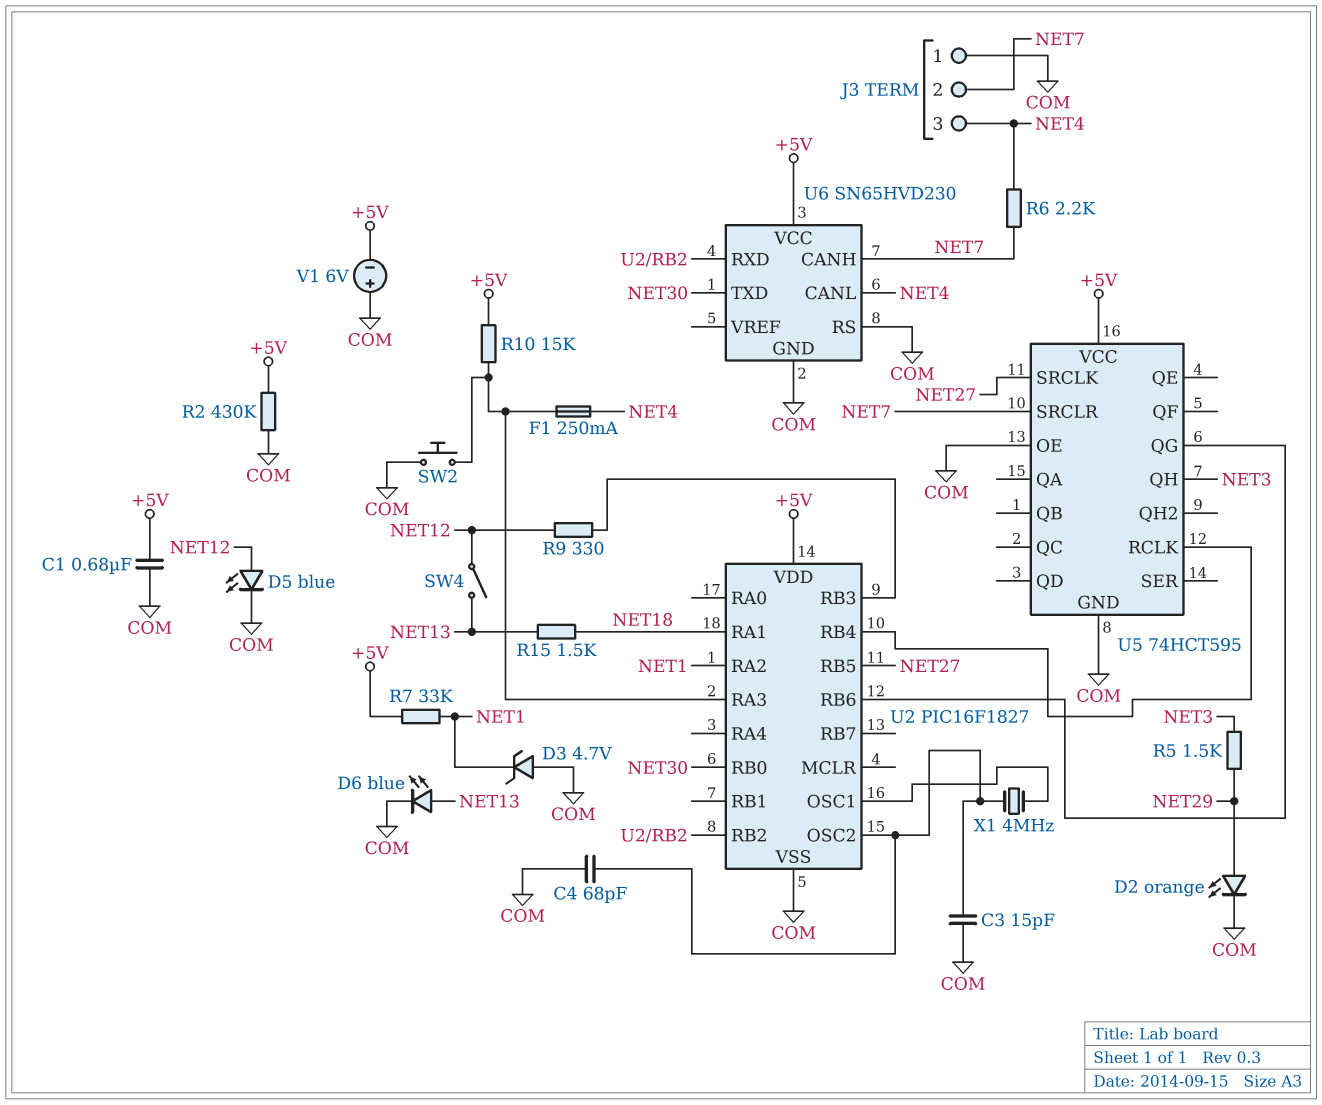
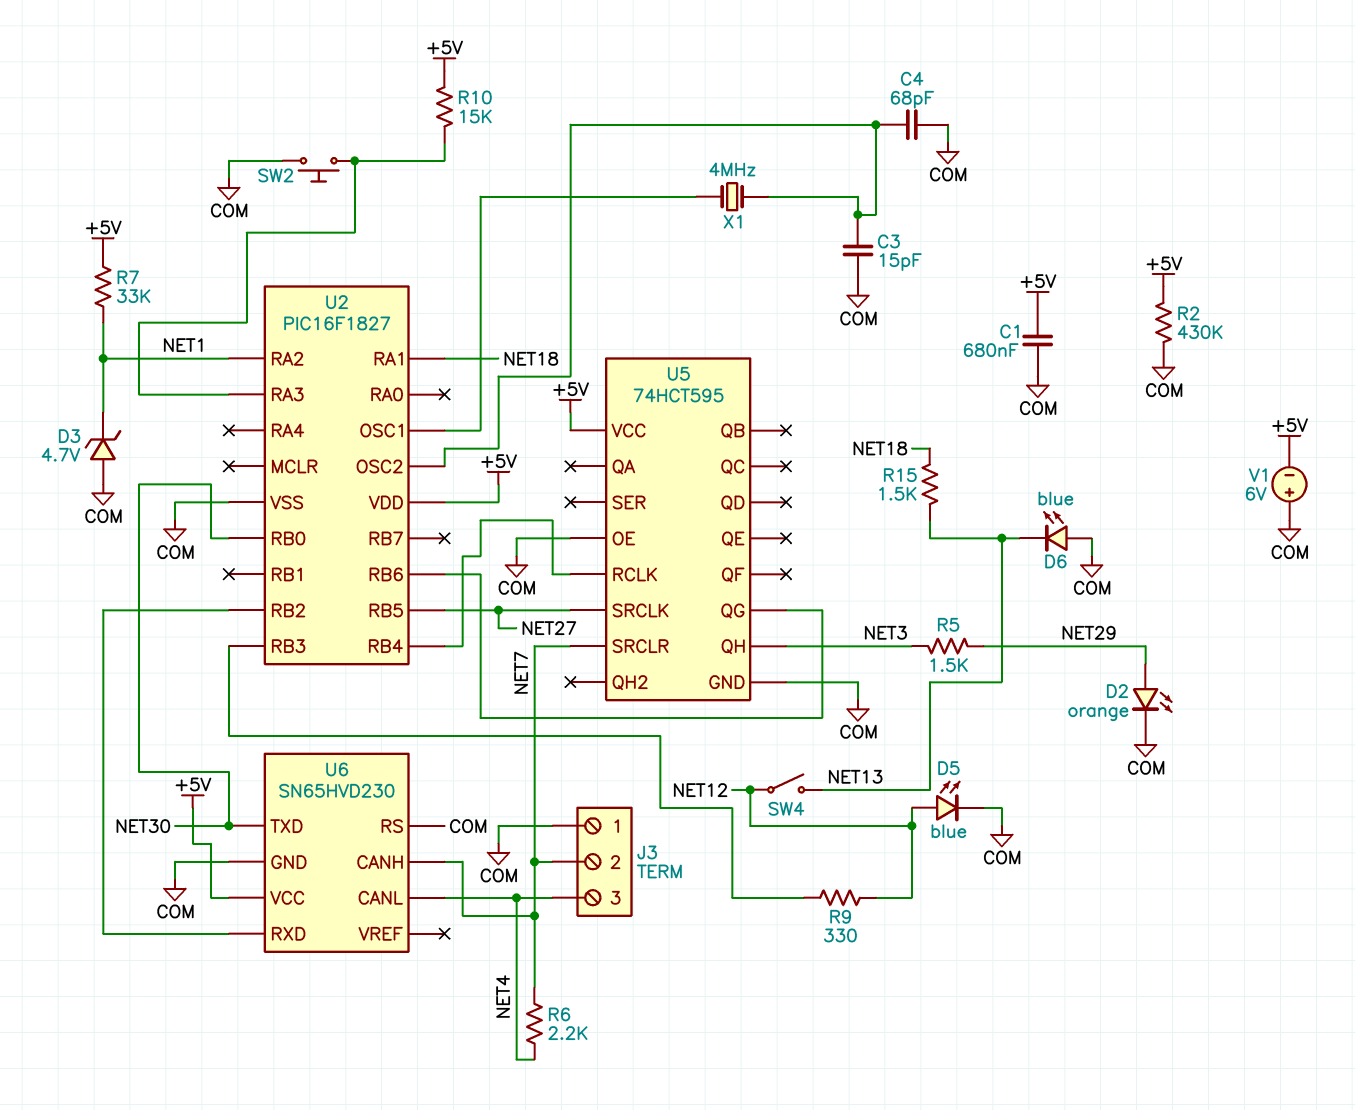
D6: LED blue (A NET13, K COM) -> LED blue (A COM, K NET13)
F1: 250mA (NET4, U2/RA3) -> none

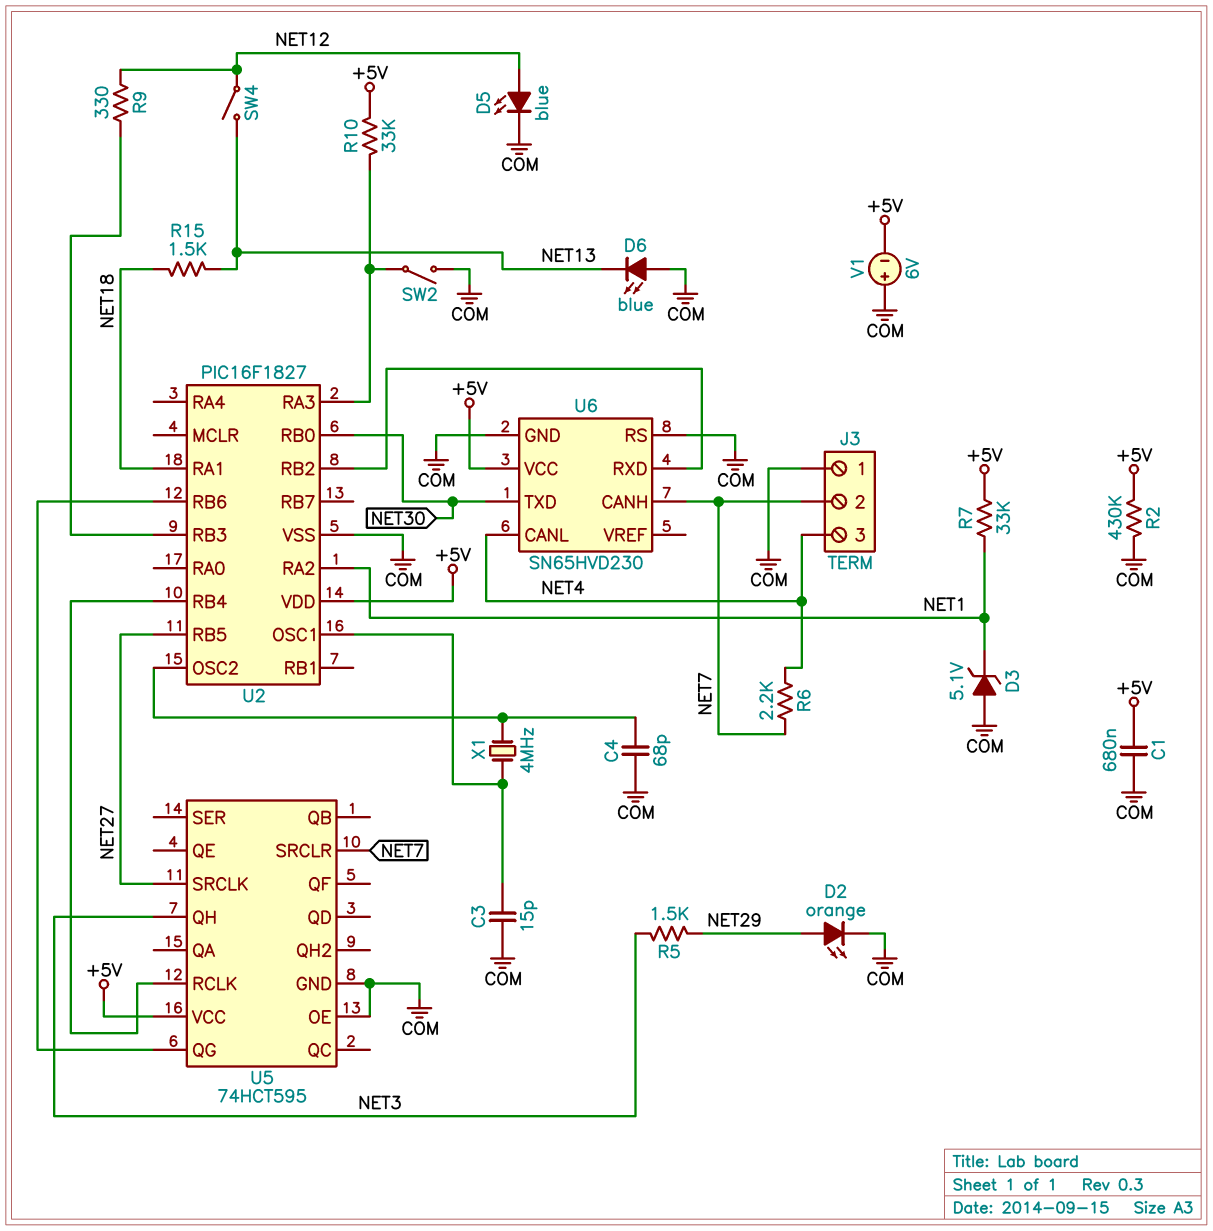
C3: 15pF (COM, U2/OSC2) -> 15pF (COM, U2/OSC1)
D3: zener 4.7V (A COM, K NET1) -> zener 5.1V (A COM, K NET1)
R10: 15k (+5V, U2/RA3) -> 33k (+5V, U2/RA3)
SW2: button (COM, U2/RA3) -> switch (COM, U2/RA3)

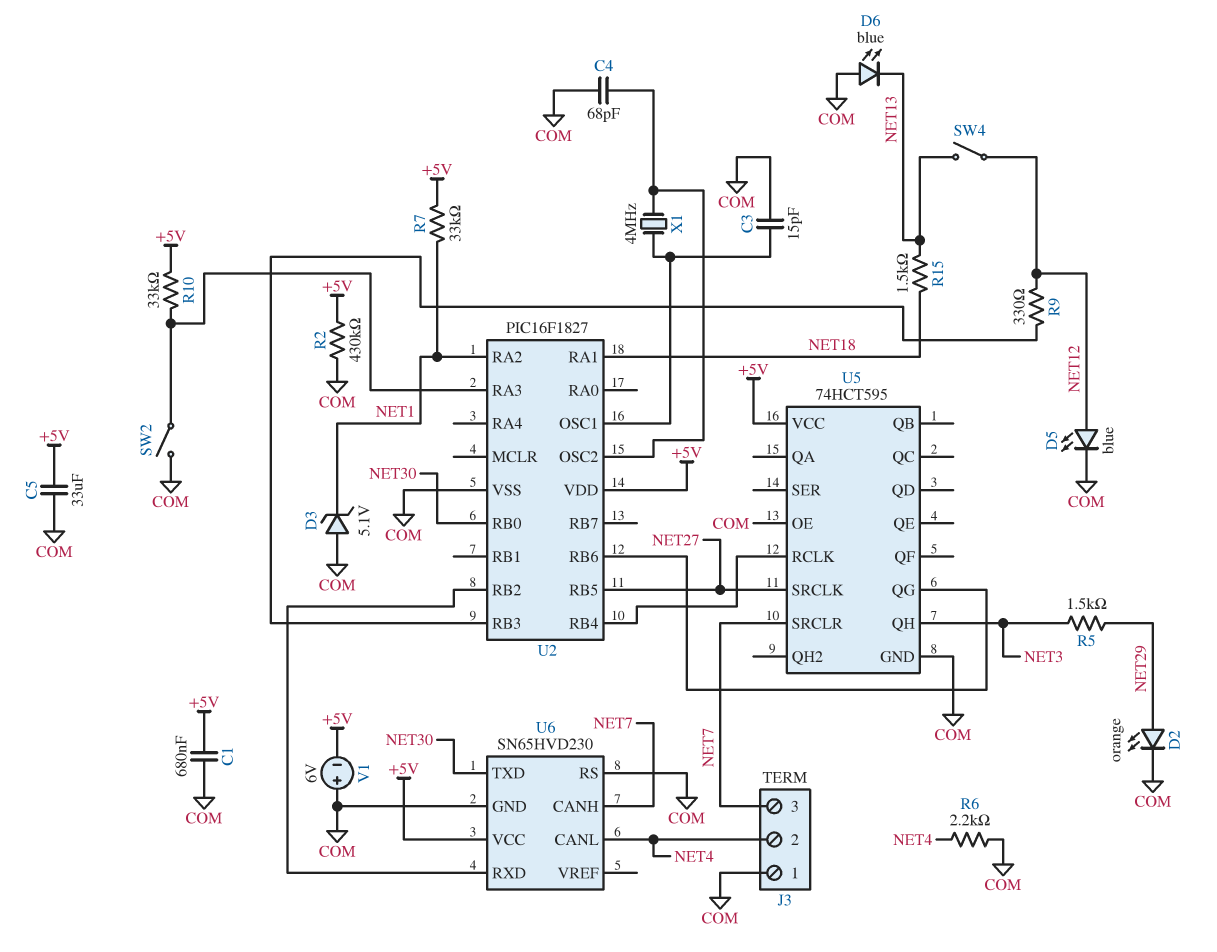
C5: none -> 33uF (+5V, COM)
J3 pin 2: NET7 -> NET4
J3 pin 3: NET4 -> NET7
R6: 2.2k (NET4, NET7) -> 2.2k (COM, NET4)

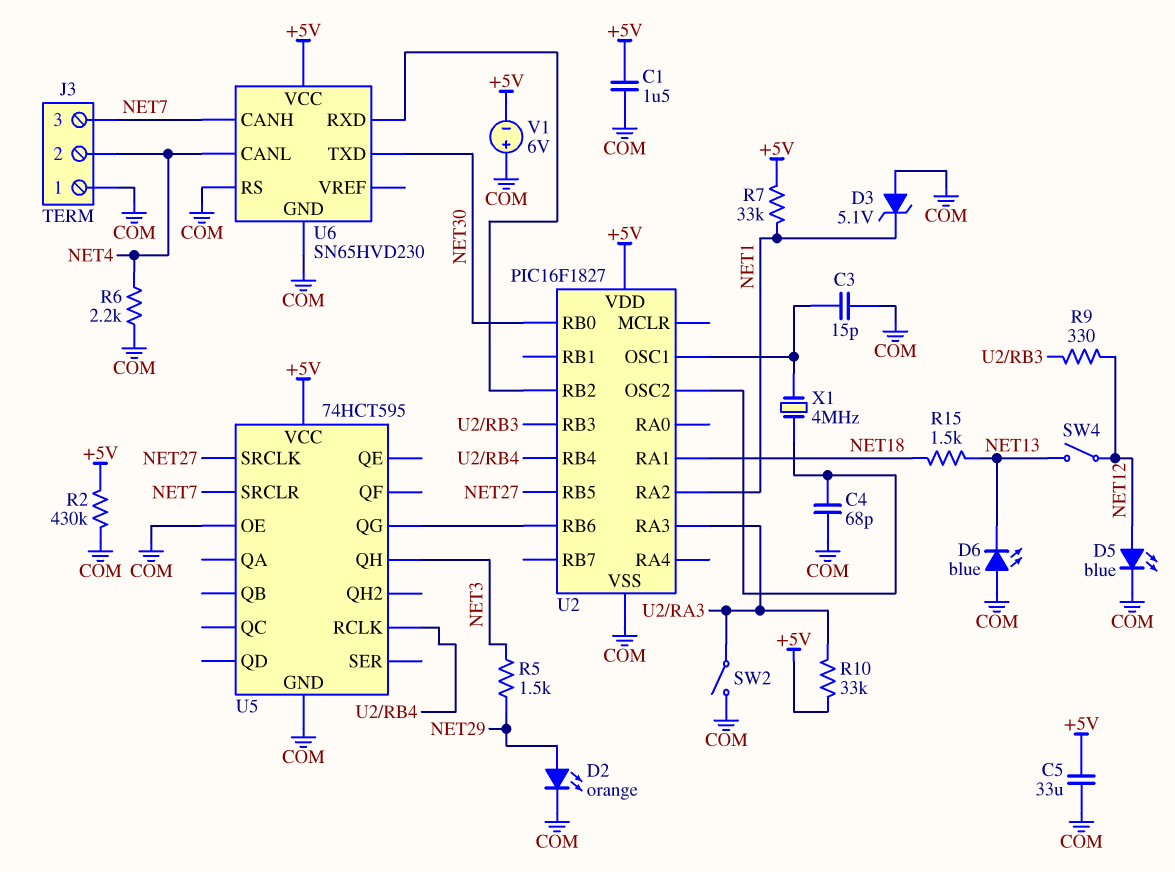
C1: 680nF (+5V, COM) -> 1.5uF (+5V, COM)

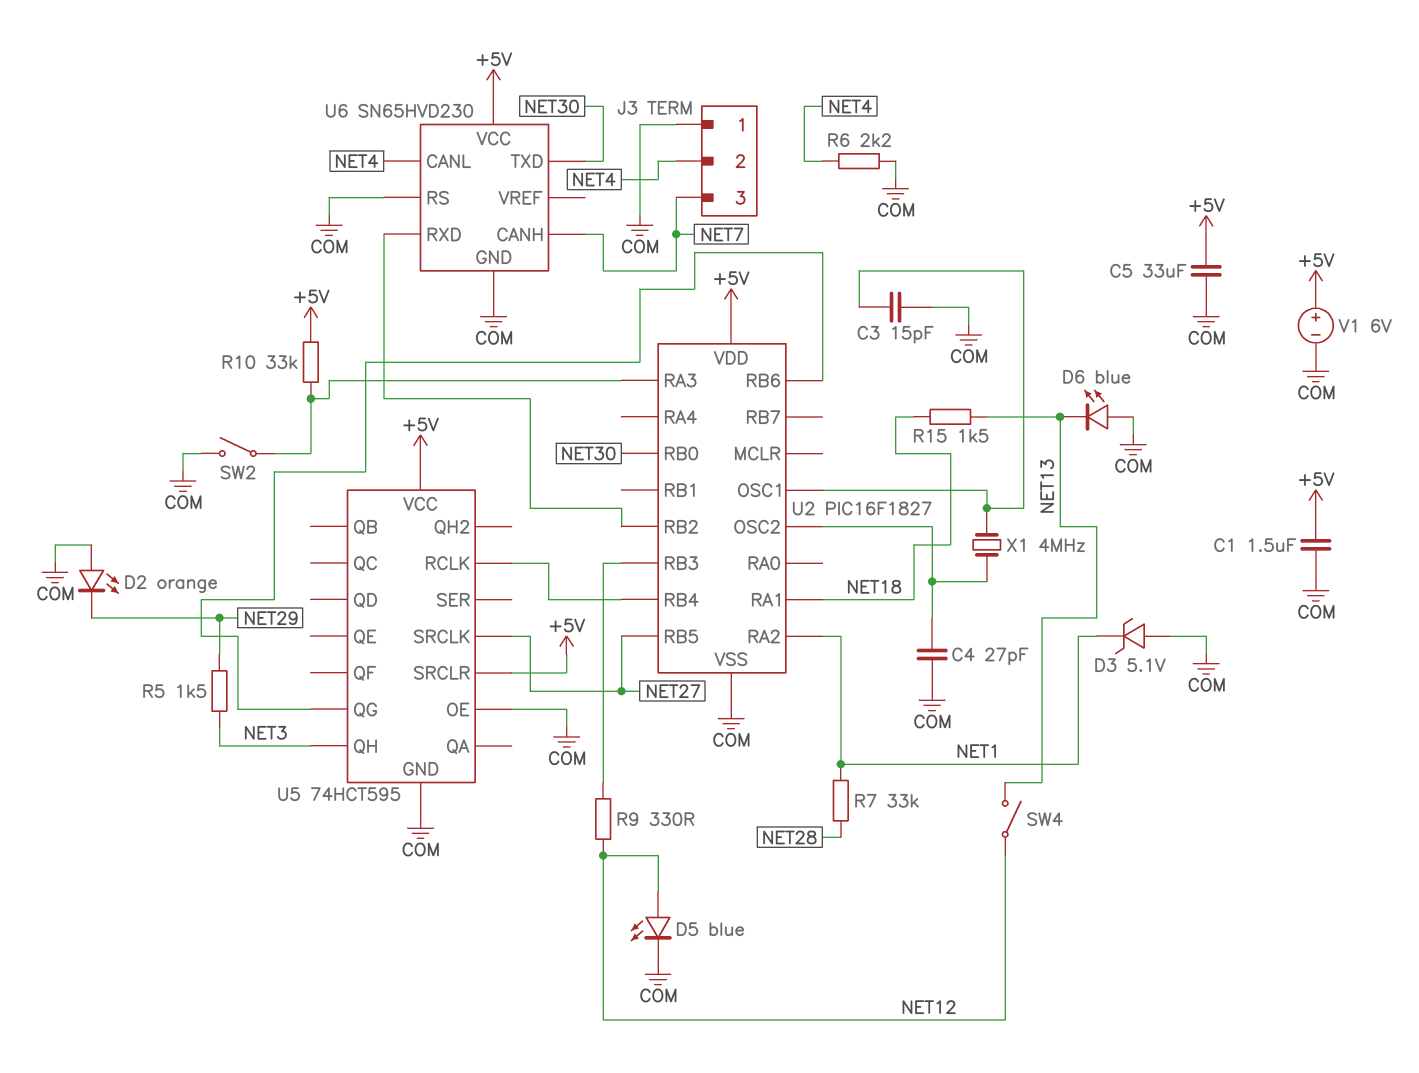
C4: 68pF (COM, U2/OSC2) -> 27pF (COM, U2/OSC2)
D2: LED orange (A NET29, K COM) -> LED orange (A COM, K NET29)
R2: 430k (+5V, COM) -> none
R7: 33k (+5V, NET1) -> 33k (NET1, NET28)
U5 pin SRCLR: NET7 -> +5V
V1: 6V (plus COM, minus +5V) -> 6V (plus +5V, minus COM)

